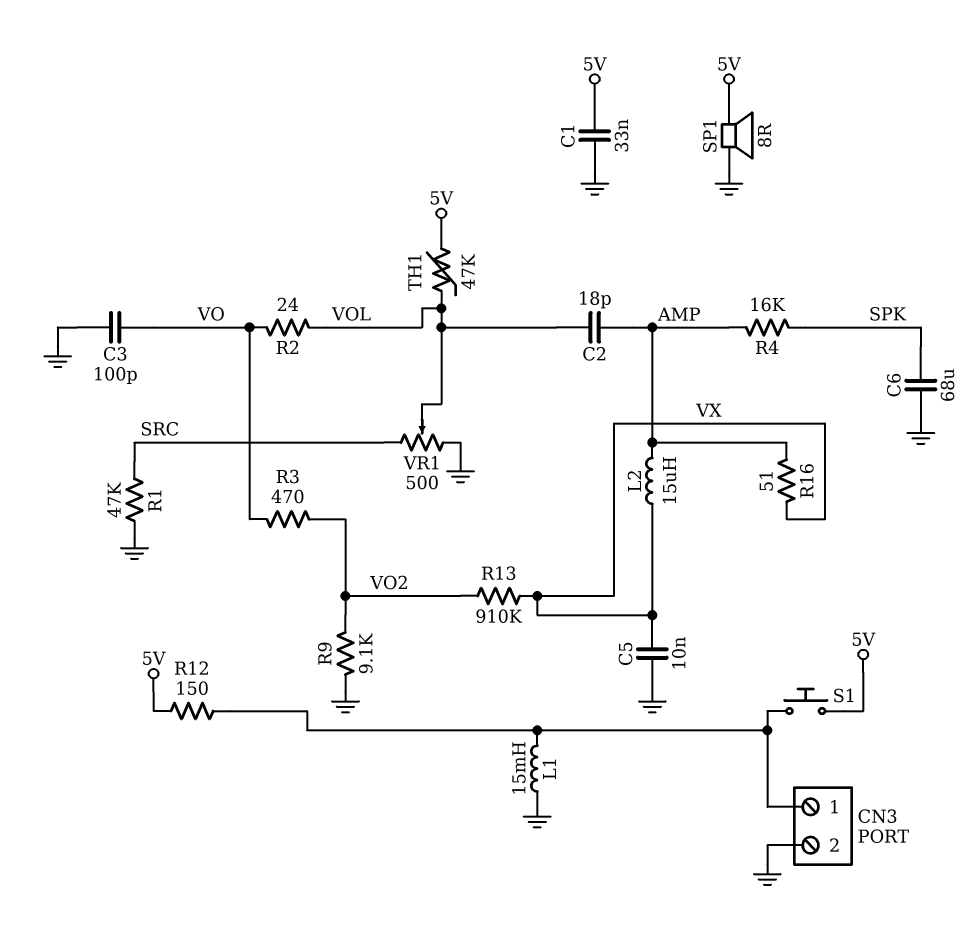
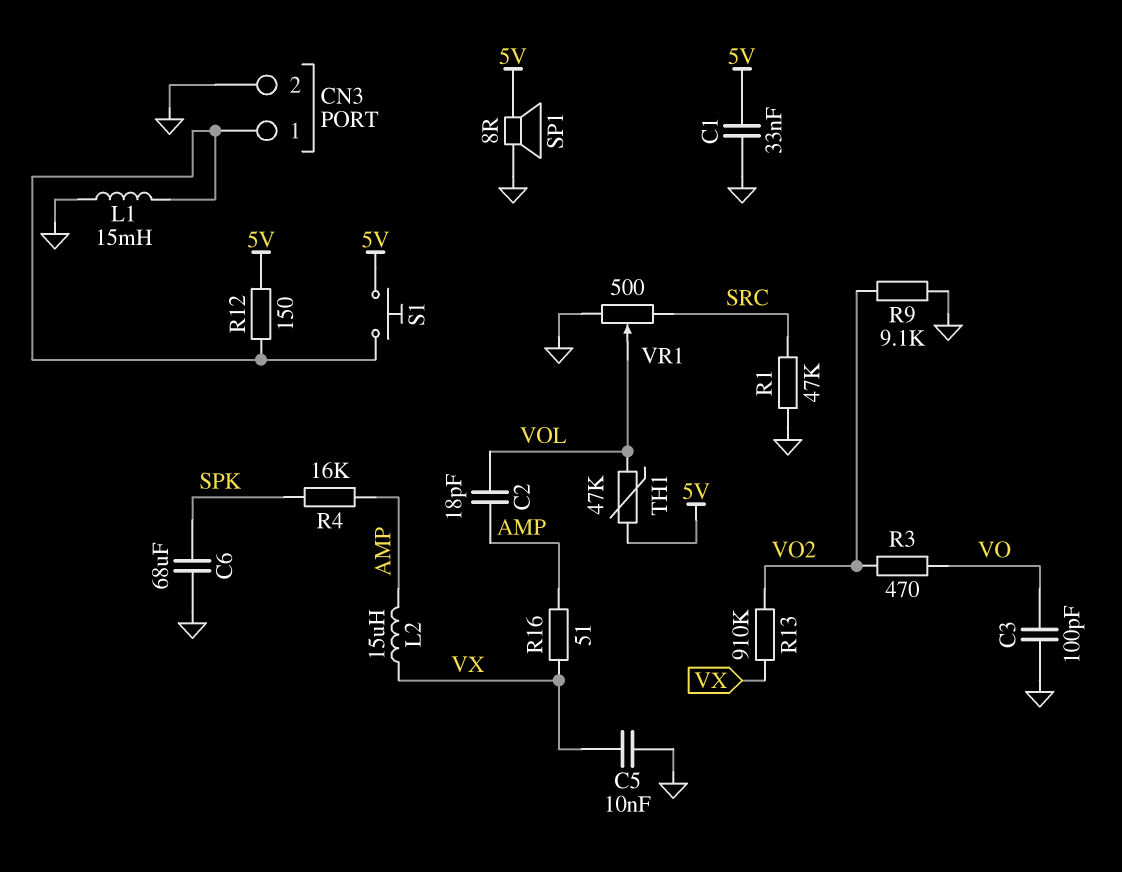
R2: 24 (VO, VOL) -> none

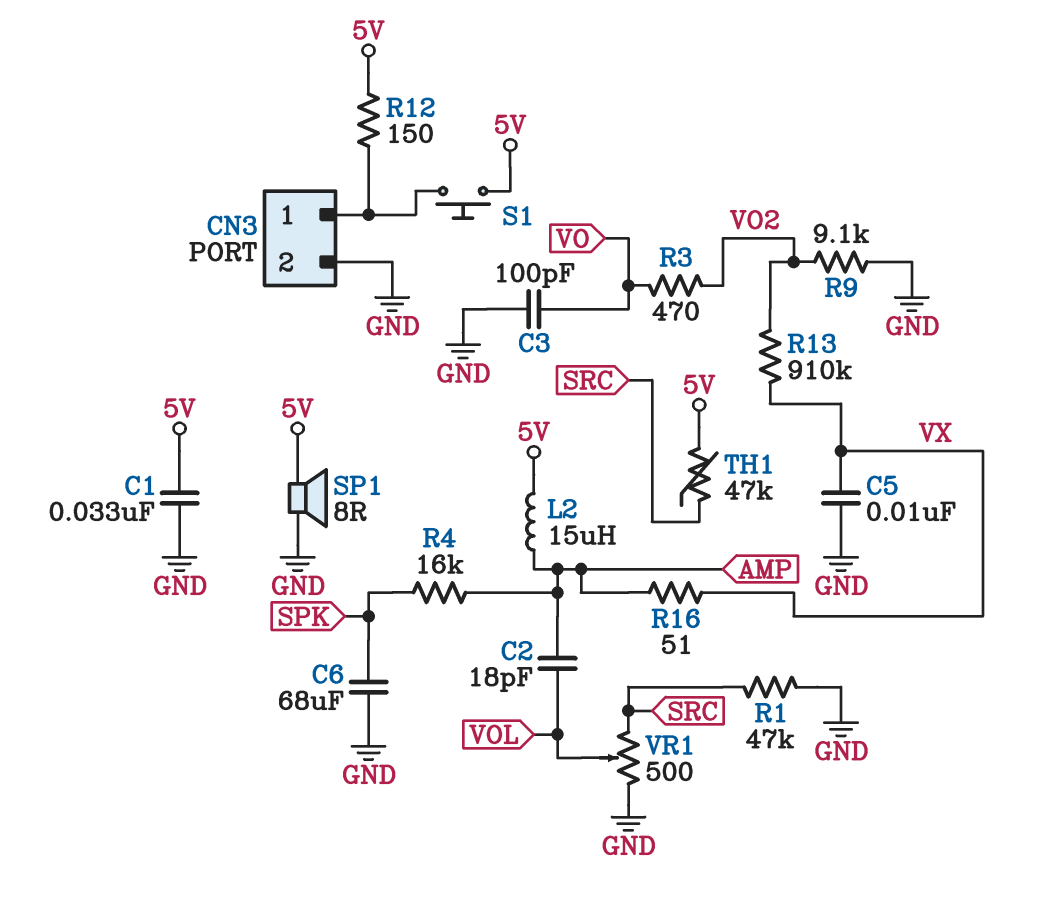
L1: 15mH (CN3/1, GND) -> none
L2: 15uH (AMP, VX) -> 15uH (5V, AMP)
TH1: 47k (5V, VOL) -> 47k (5V, SRC)

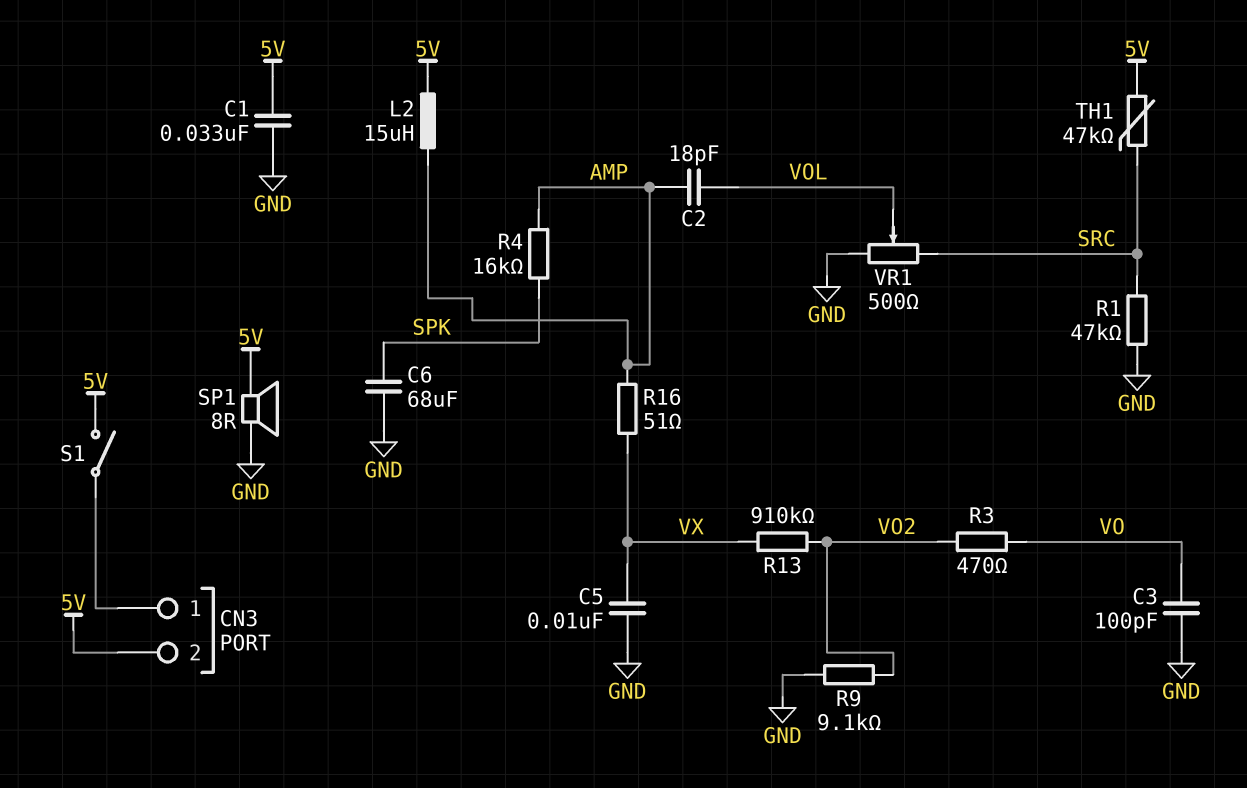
CN3 pin 2: GND -> 5V
R12: 150 (5V, CN3/1) -> none
S1: button (5V, CN3/1) -> switch (5V, CN3/1)

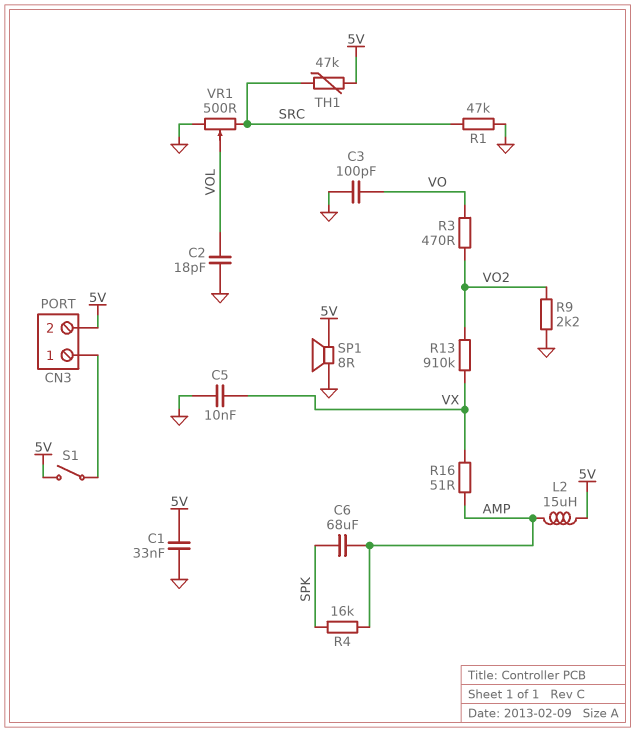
C2: 18pF (AMP, VOL) -> 18pF (GND, VOL)
C6: 68uF (GND, SPK) -> 68uF (AMP, SPK)
R9: 9.1k (GND, VO2) -> 2.2k (GND, VO2)

